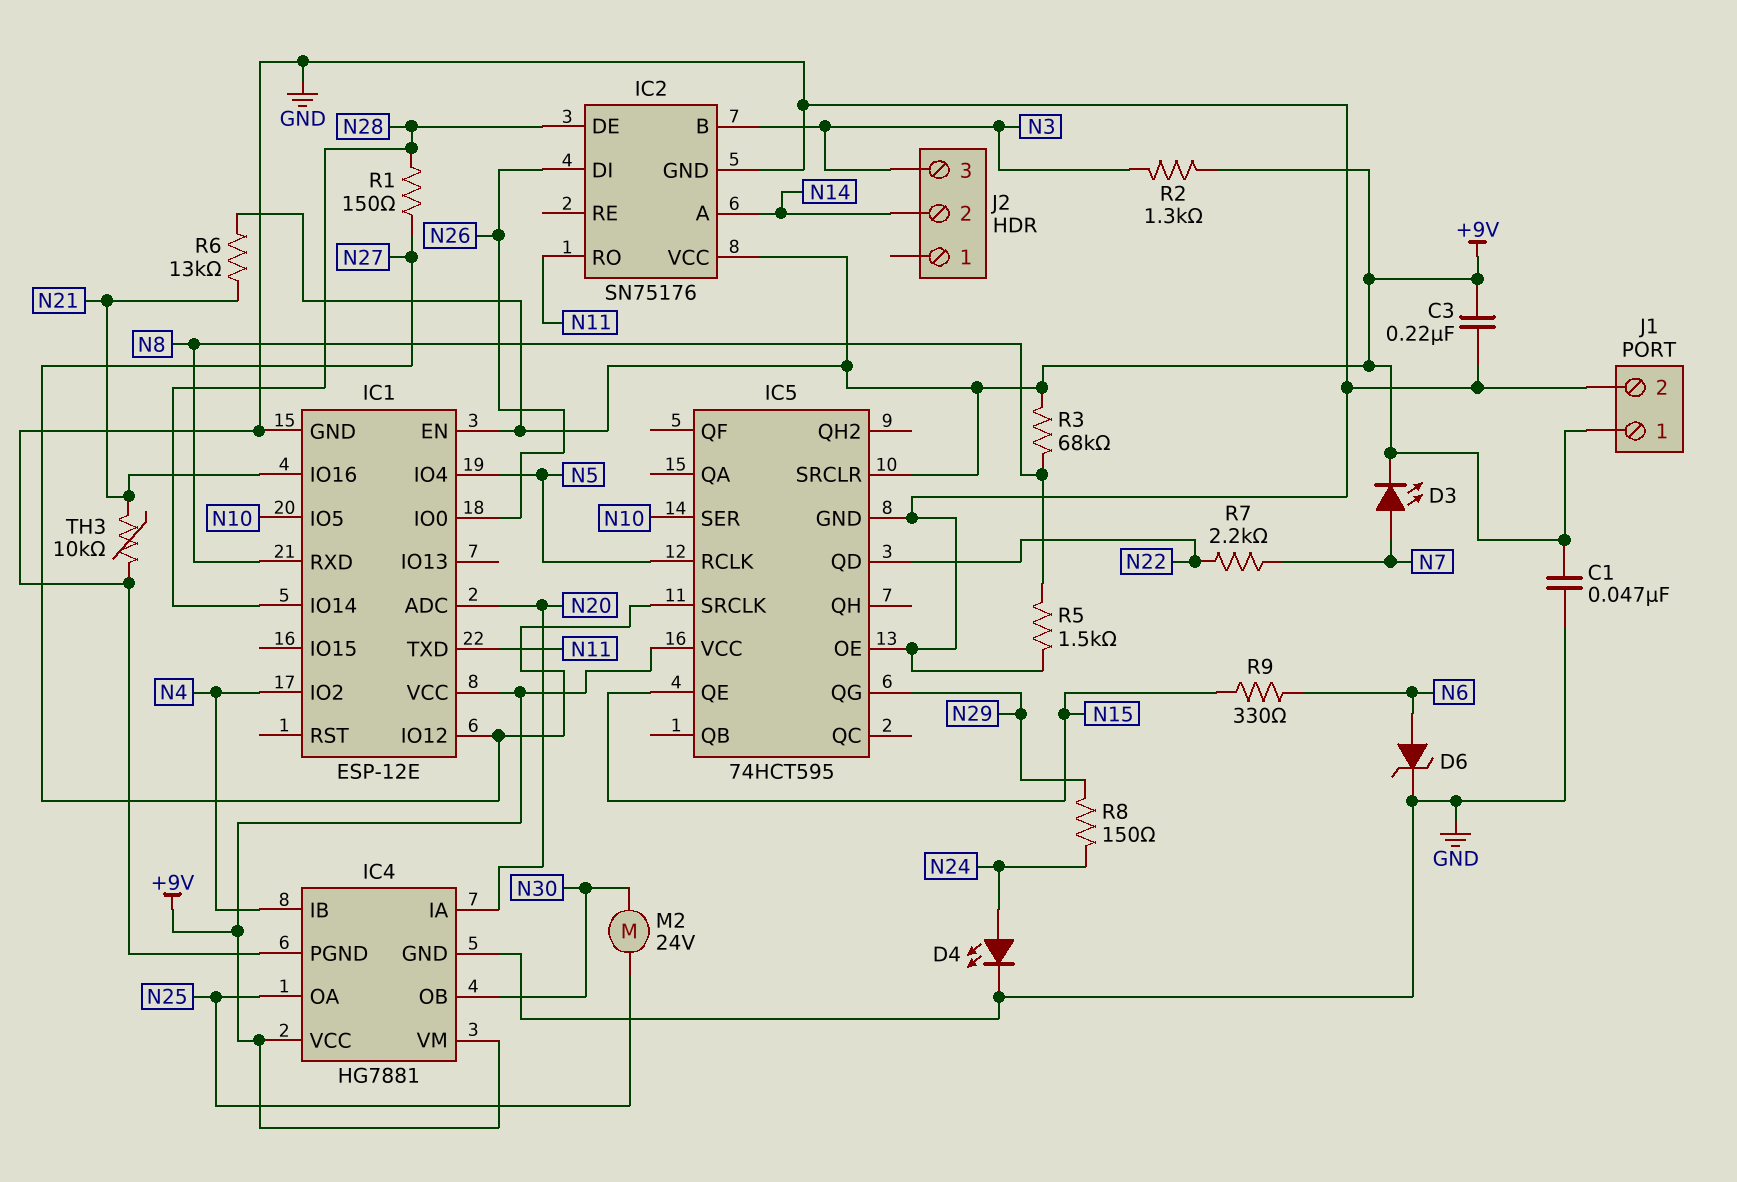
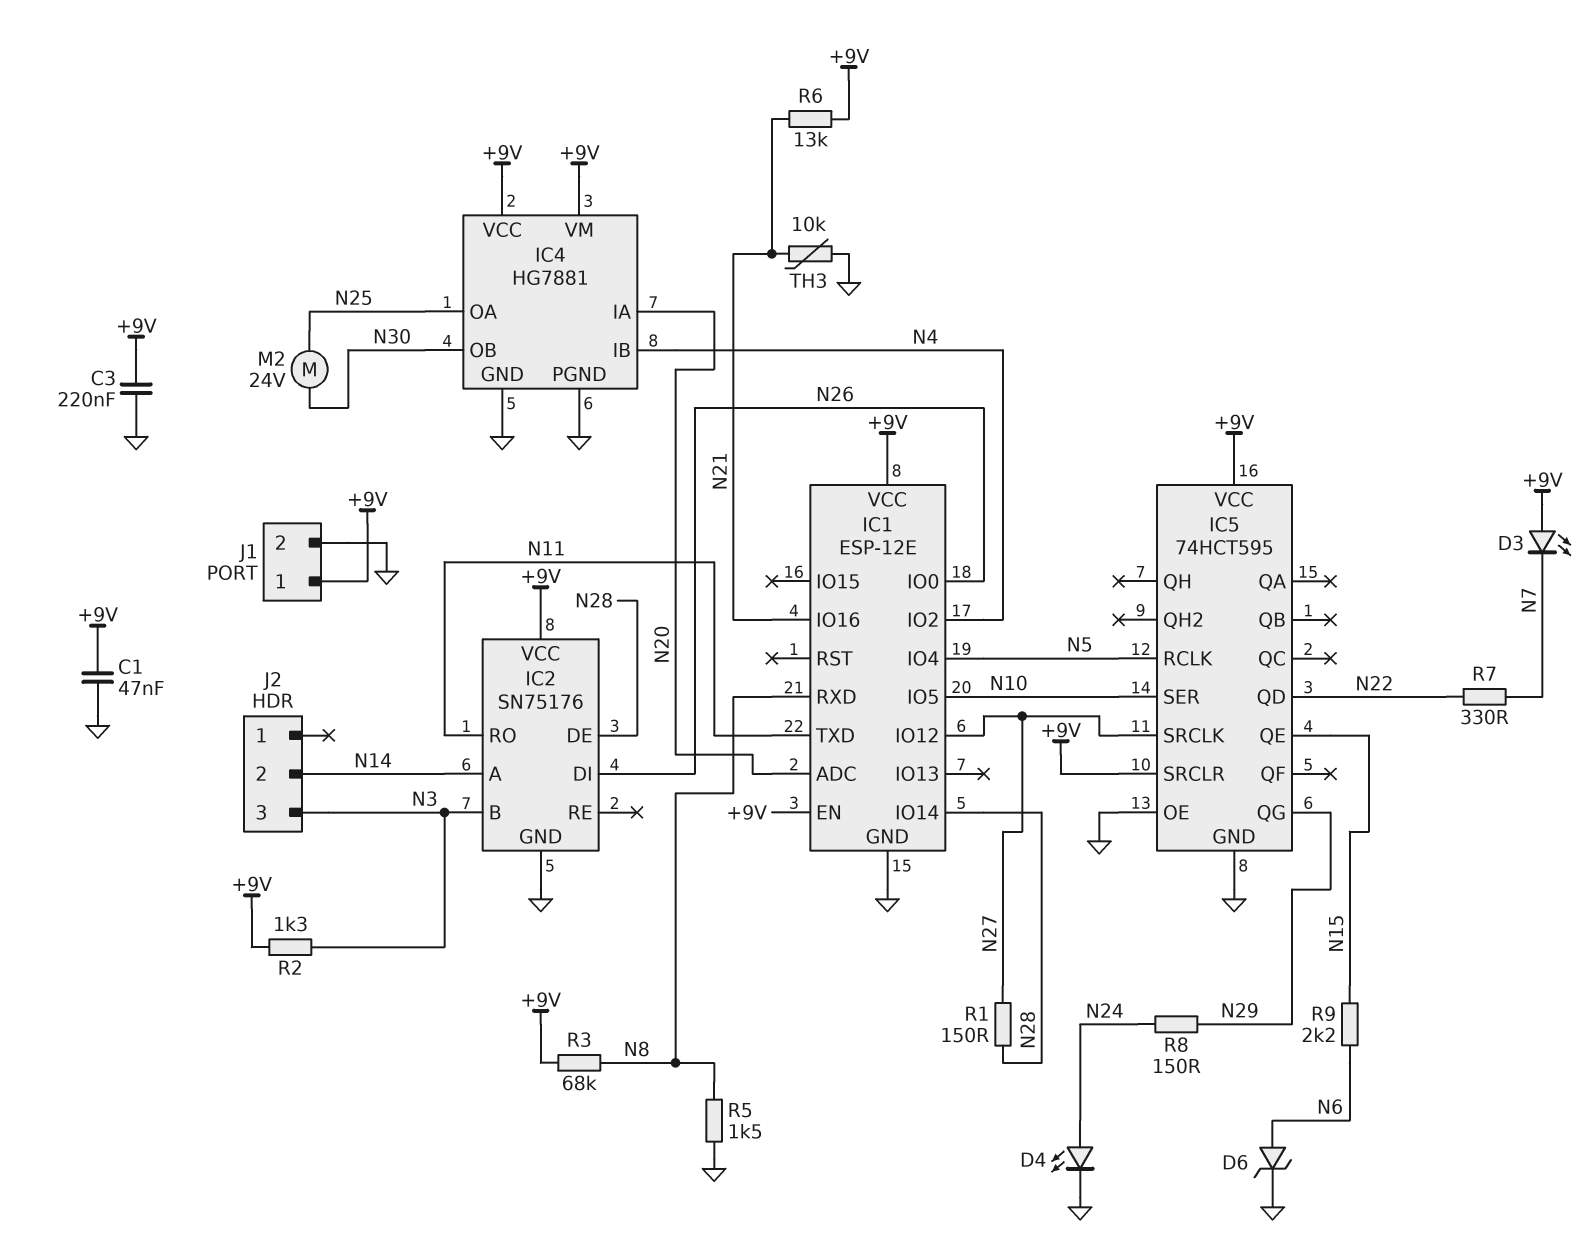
D3: LED (A N7, K +9V) -> LED (A +9V, K N7)
R7: 2.2k (N7, N22) -> 330 (N7, N22)
R9: 330 (N6, N15) -> 2.2k (N6, N15)

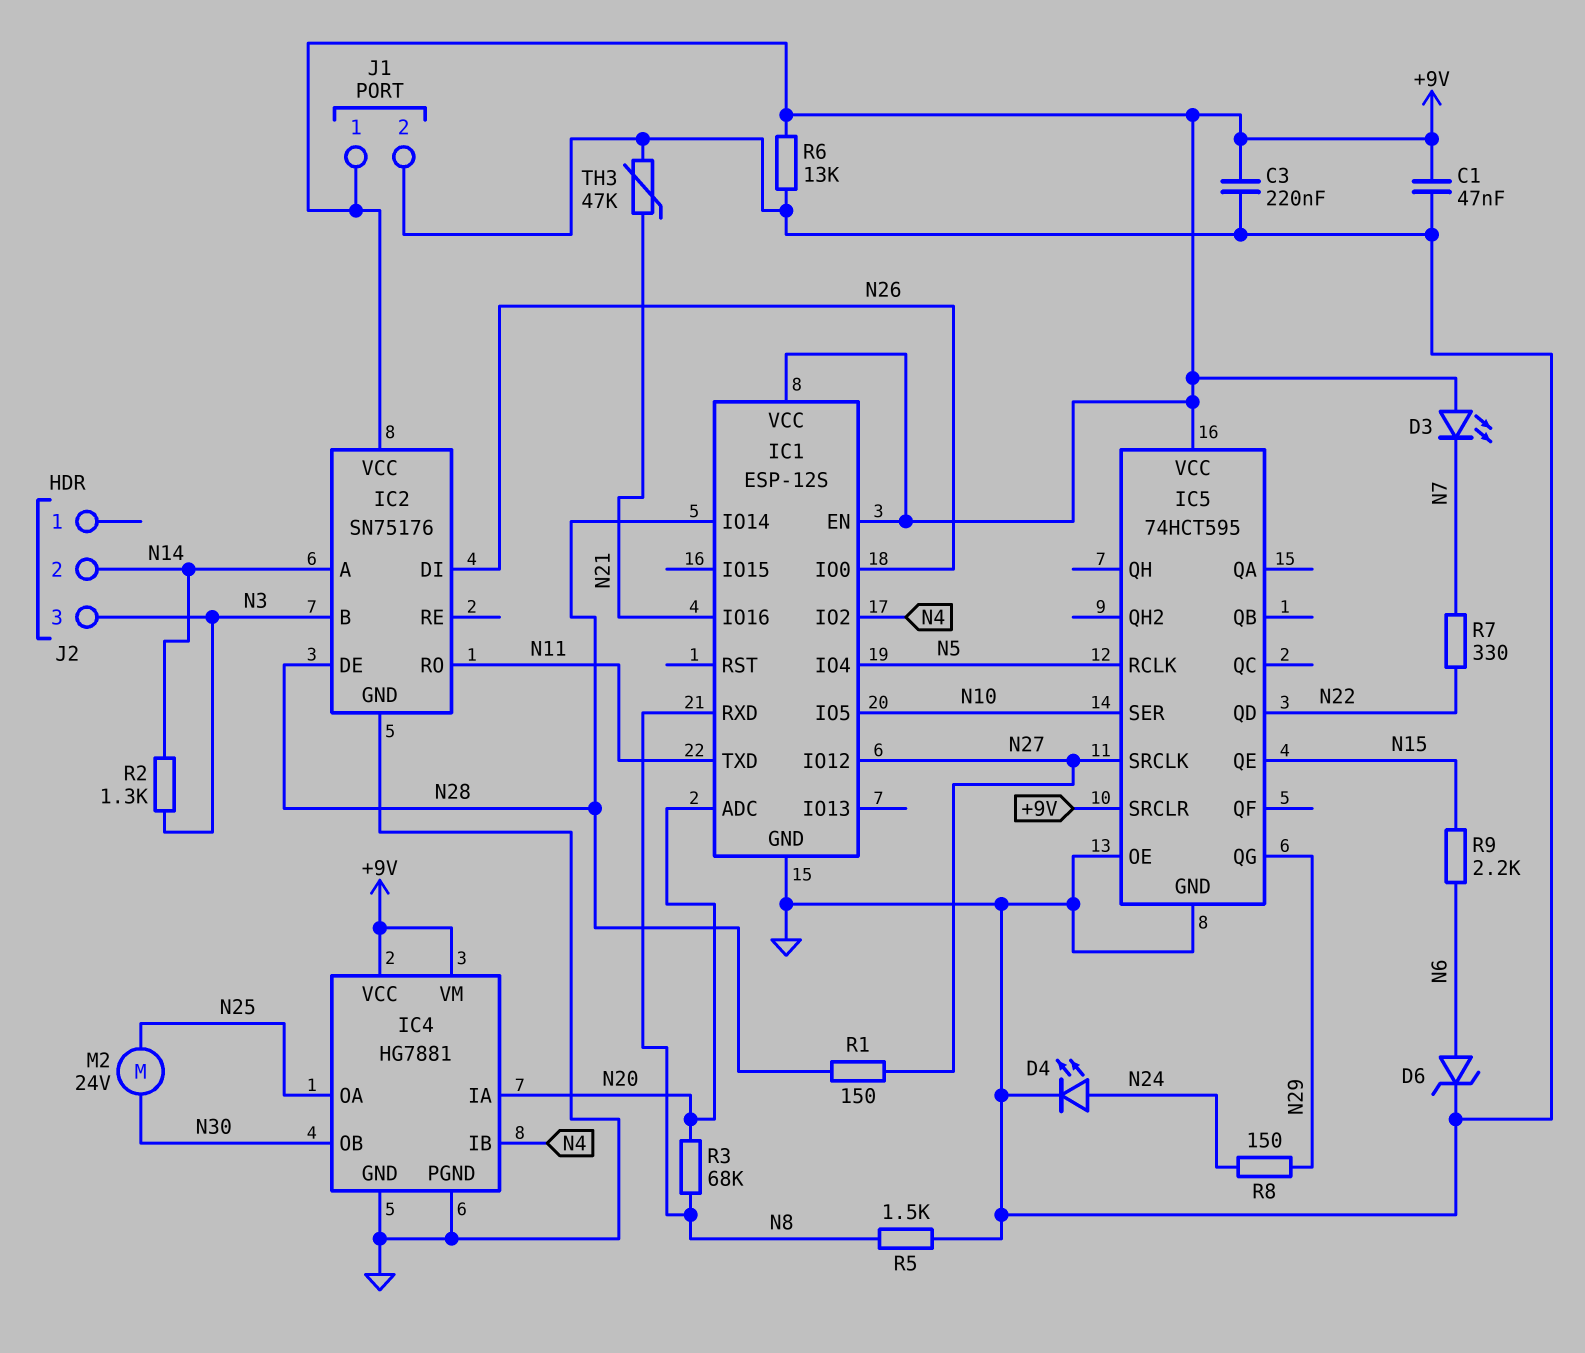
IC1: ESP-12E -> ESP-12S
R2: 1.3k (+9V, N3) -> 1.3k (N3, N14)
R3: 68k (+9V, N8) -> 68k (N8, N20)
R6: 13k (+9V, N21) -> 13k (+9V, GND)
TH3: 10k (GND, N21) -> 47k (GND, N21)

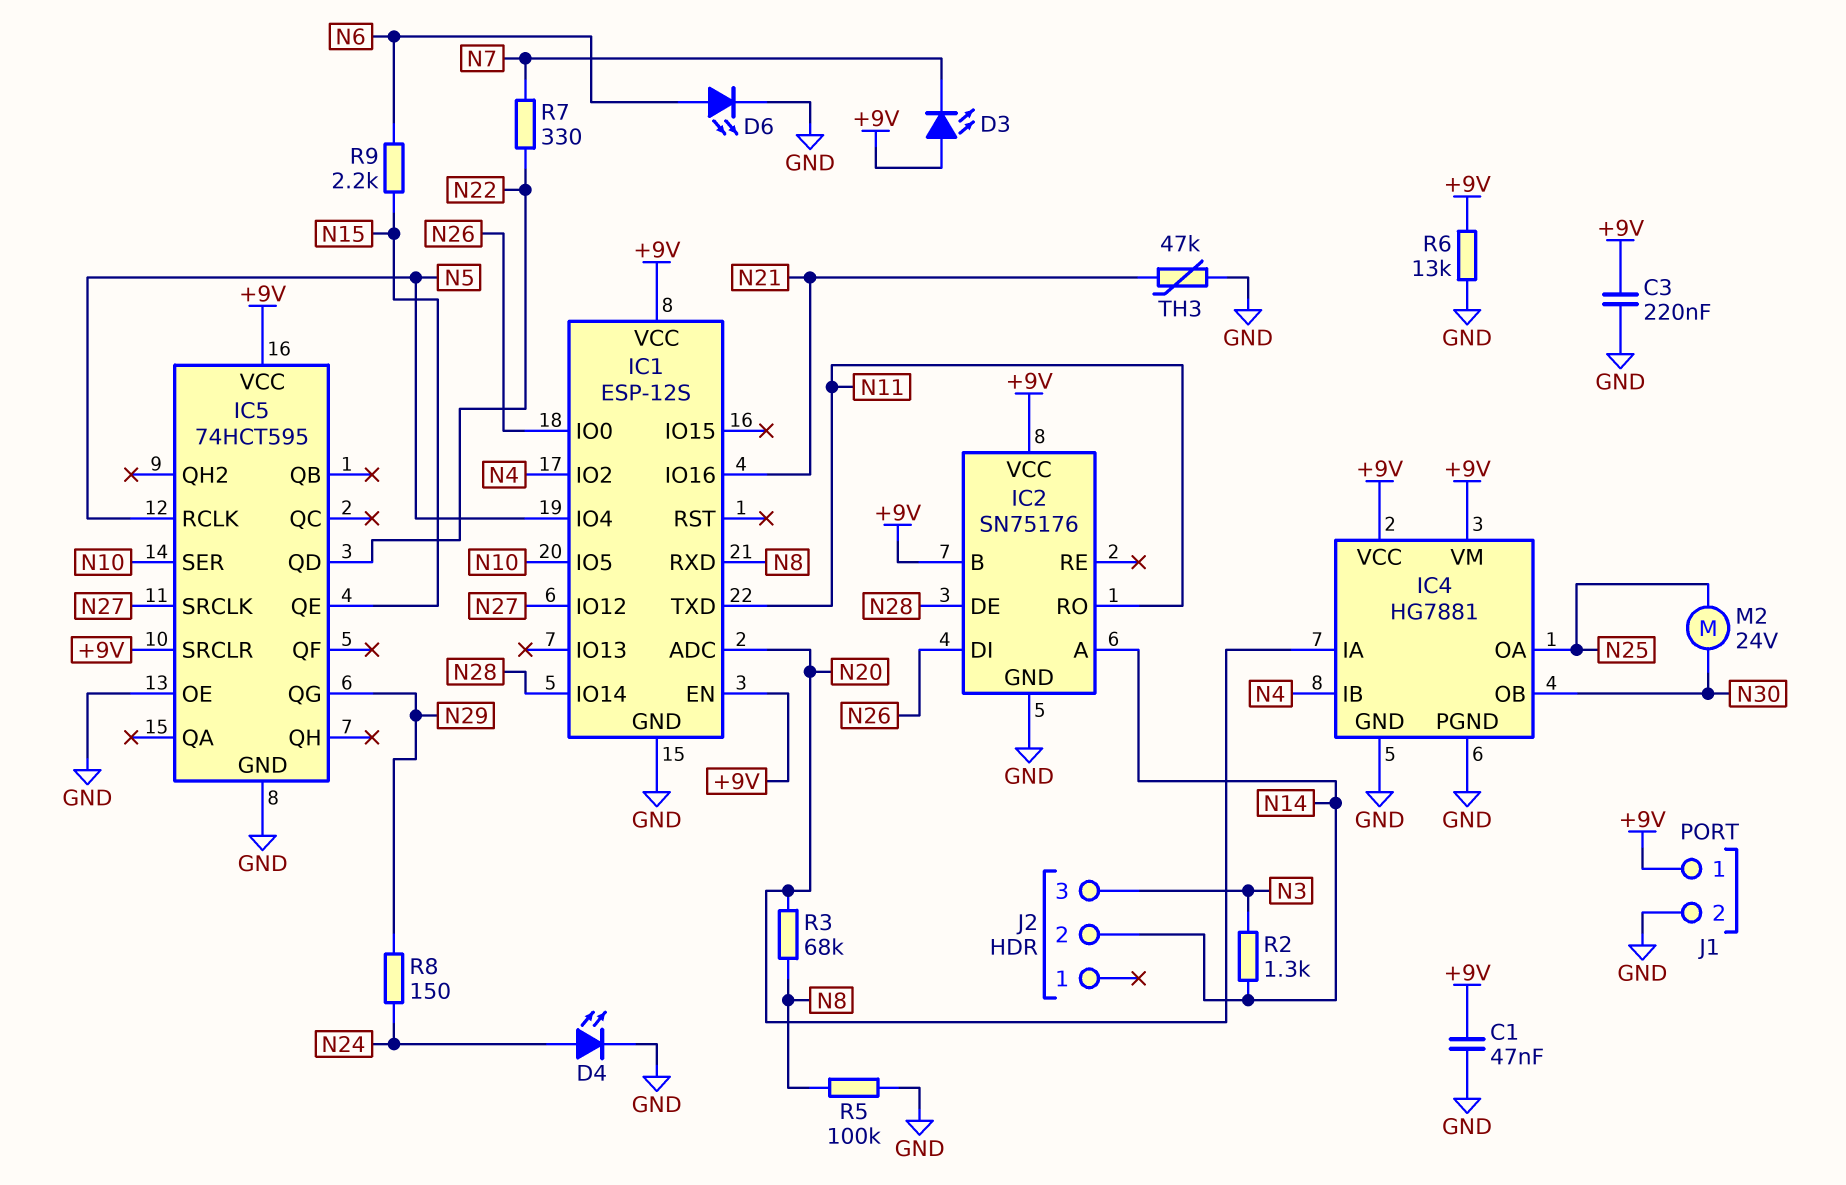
D6: zener (A N6, K GND) -> LED (A N6, K GND)
IC2 pin B: N3 -> +9V
R1: 150 (N27, N28) -> none
R5: 1.5k (GND, N8) -> 100k (GND, N8)

